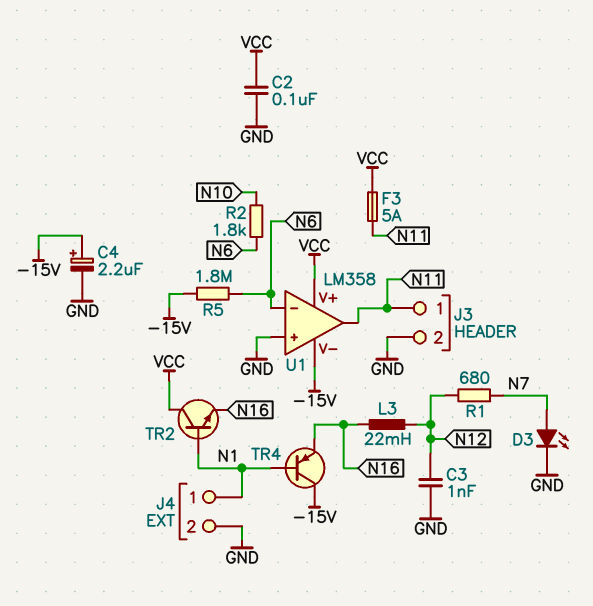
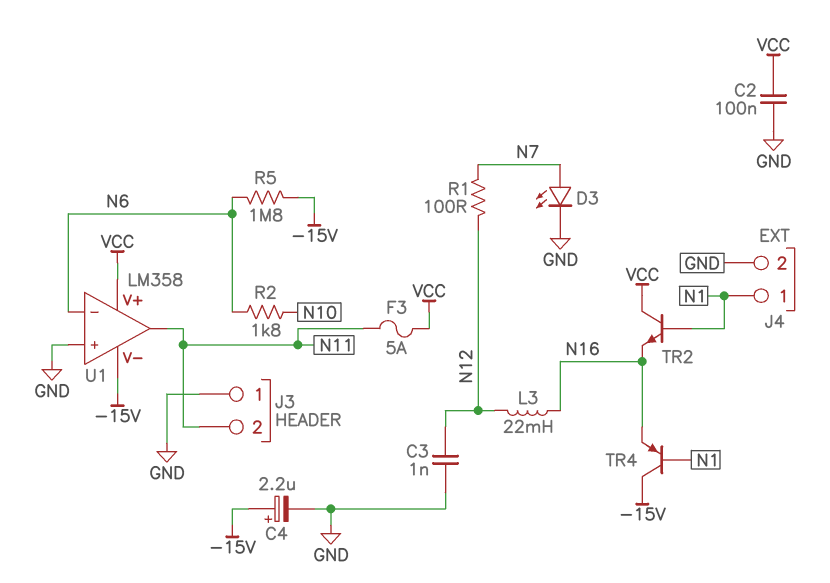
J3 pin 1: N11 -> GND
J3 pin 2: GND -> N11
R1: 680 (N7, N12) -> 100 (N7, N12)

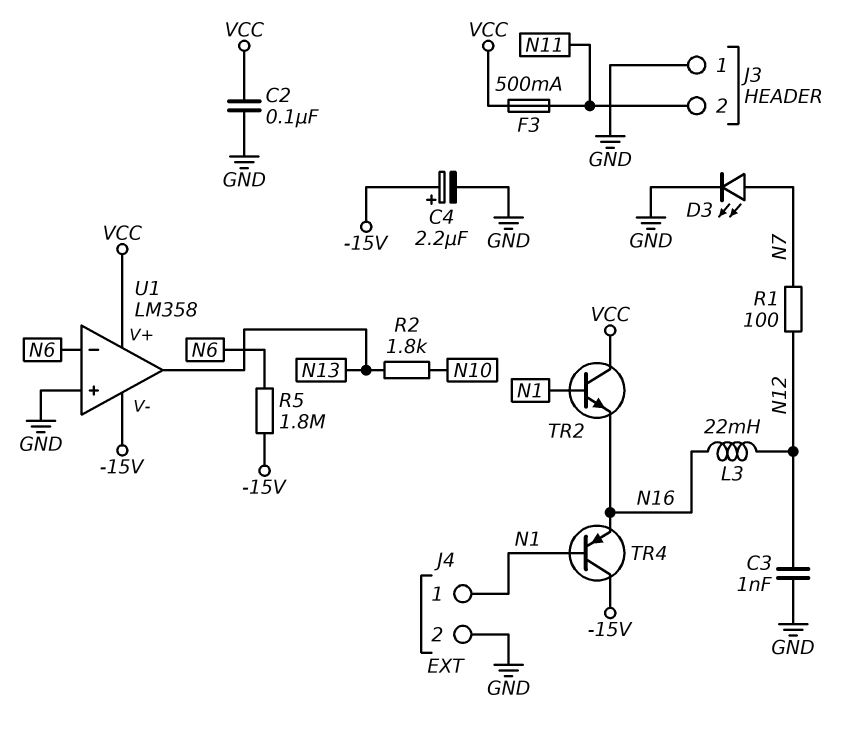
F3: 5A (N11, VCC) -> 500mA (N11, VCC)
R2: 1.8k (N6, N10) -> 1.8k (N10, N13)
U1 pin out: N11 -> N13

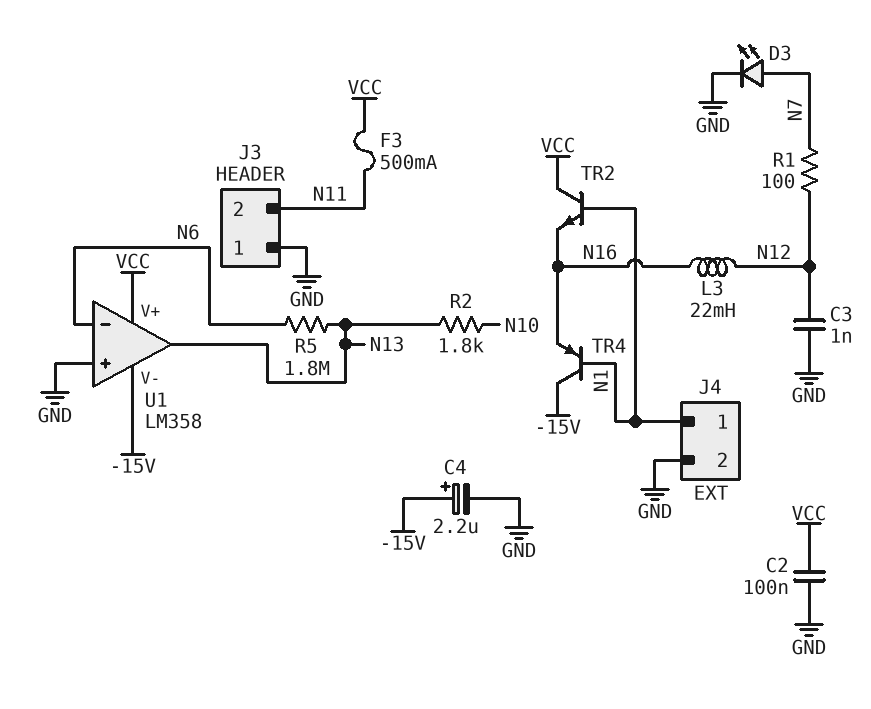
R5: 1.8M (-15V, N6) -> 1.8M (N6, N13)

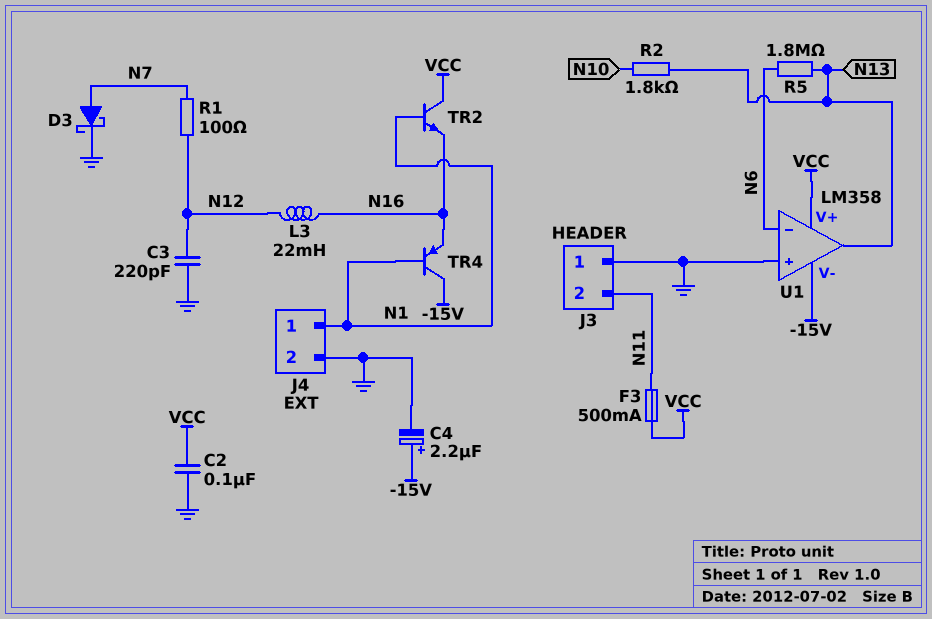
C3: 1nF (GND, N12) -> 220pF (GND, N12)
D3: LED (A N7, K GND) -> schottky (A N7, K GND)

